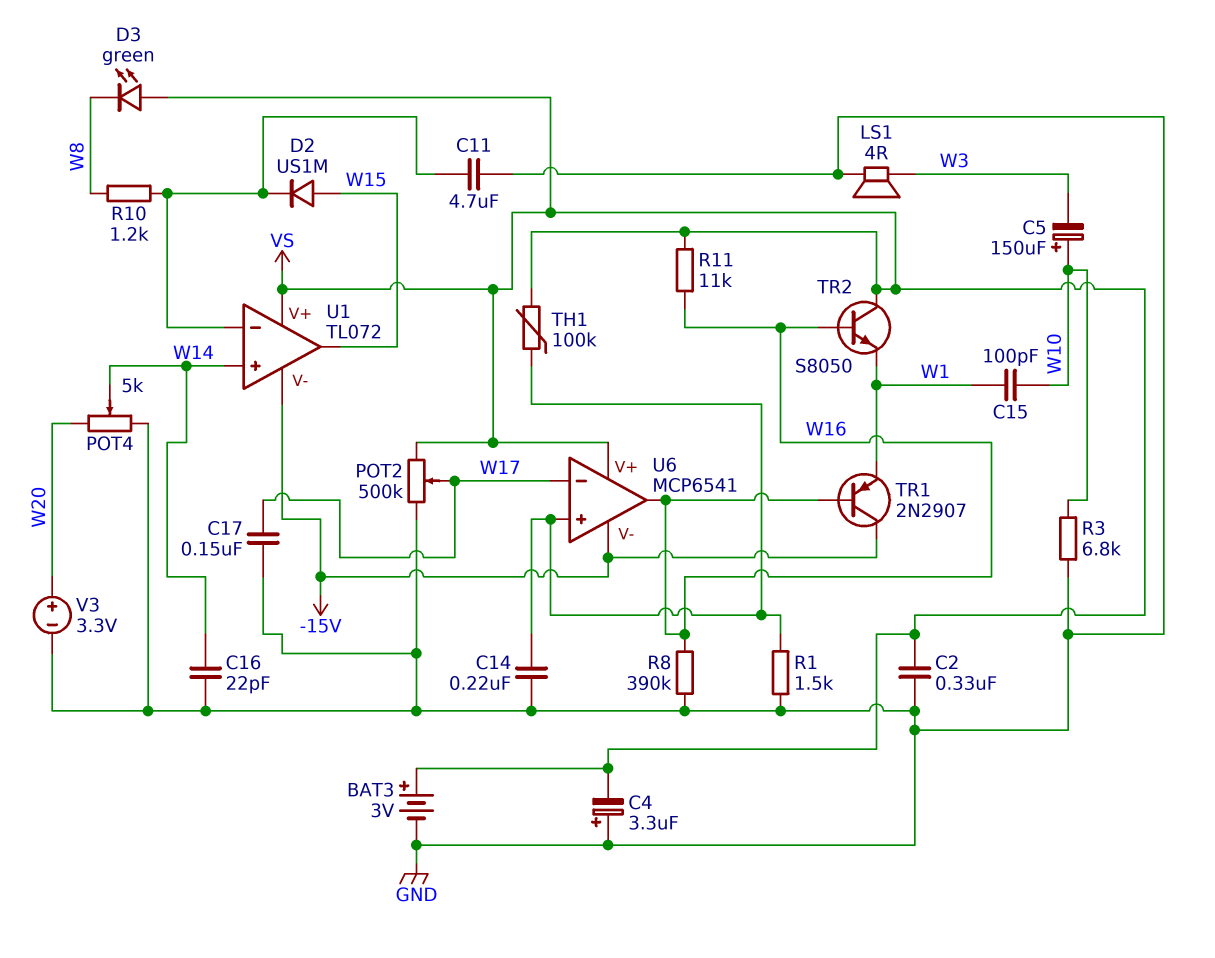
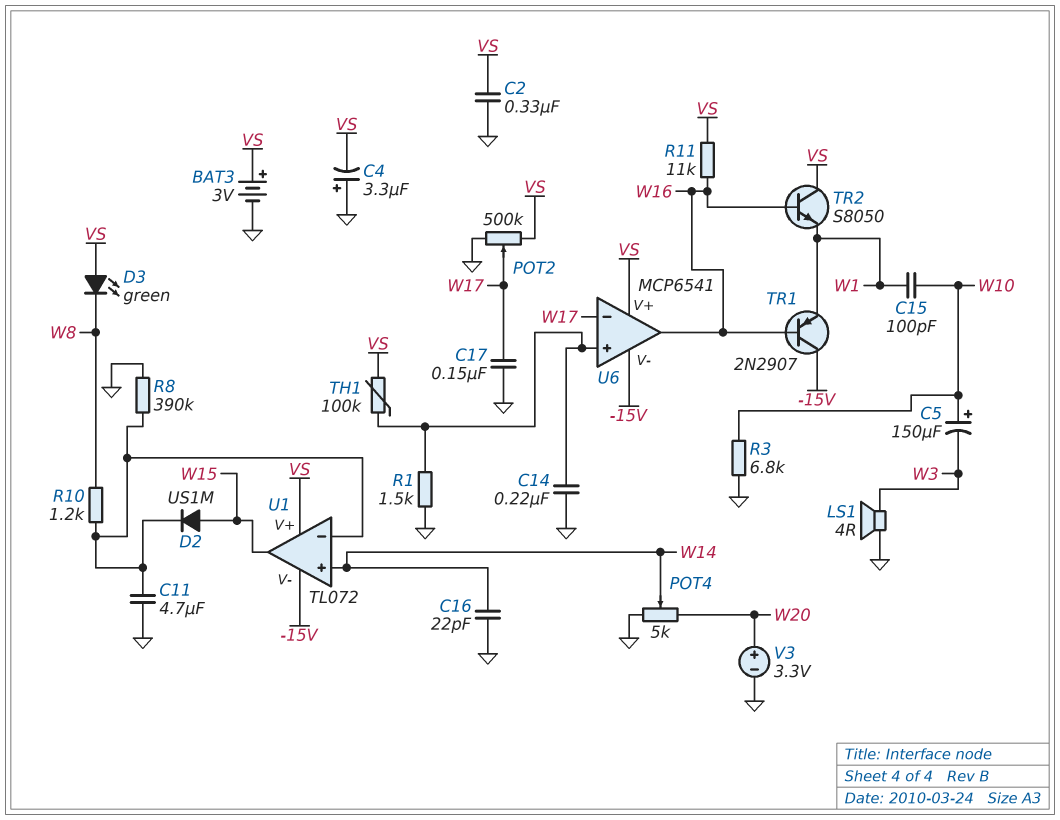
R8: 390k (GND, W16) -> 390k (GND, U1/in-)

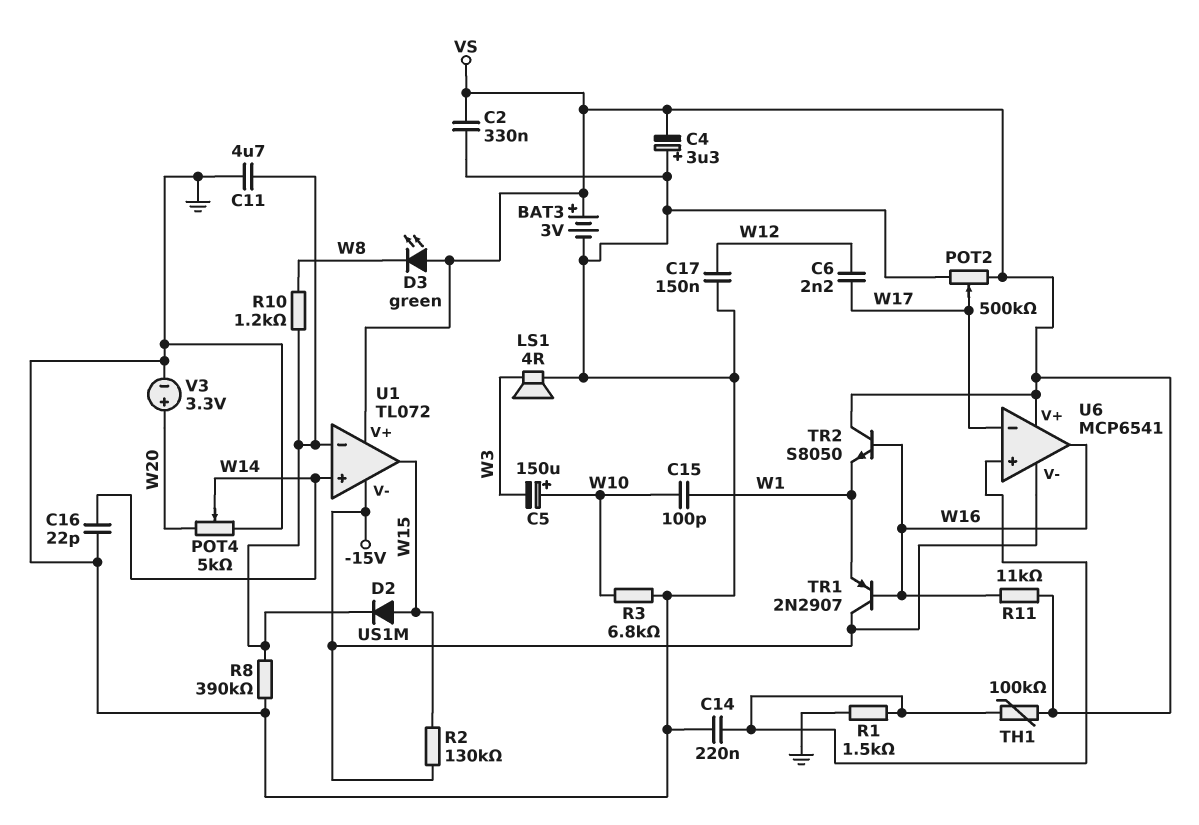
C6: none -> 2.2nF (W12, W17)
C17: 150nF (GND, W17) -> 150nF (GND, W12)
R2: none -> 130k (-15V, W15)

